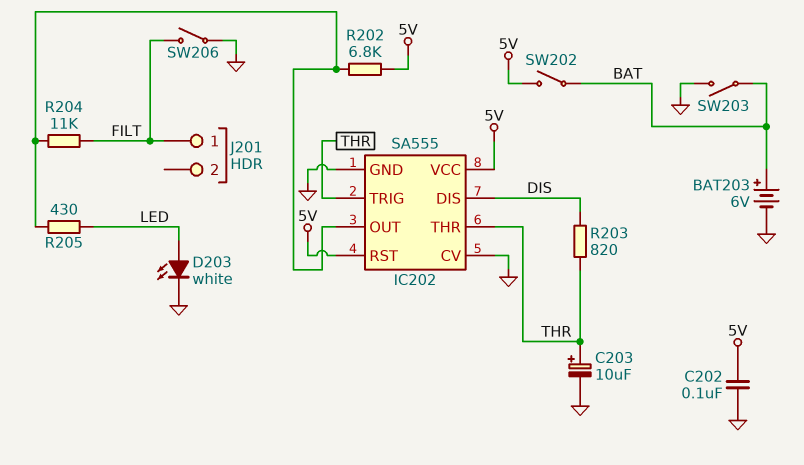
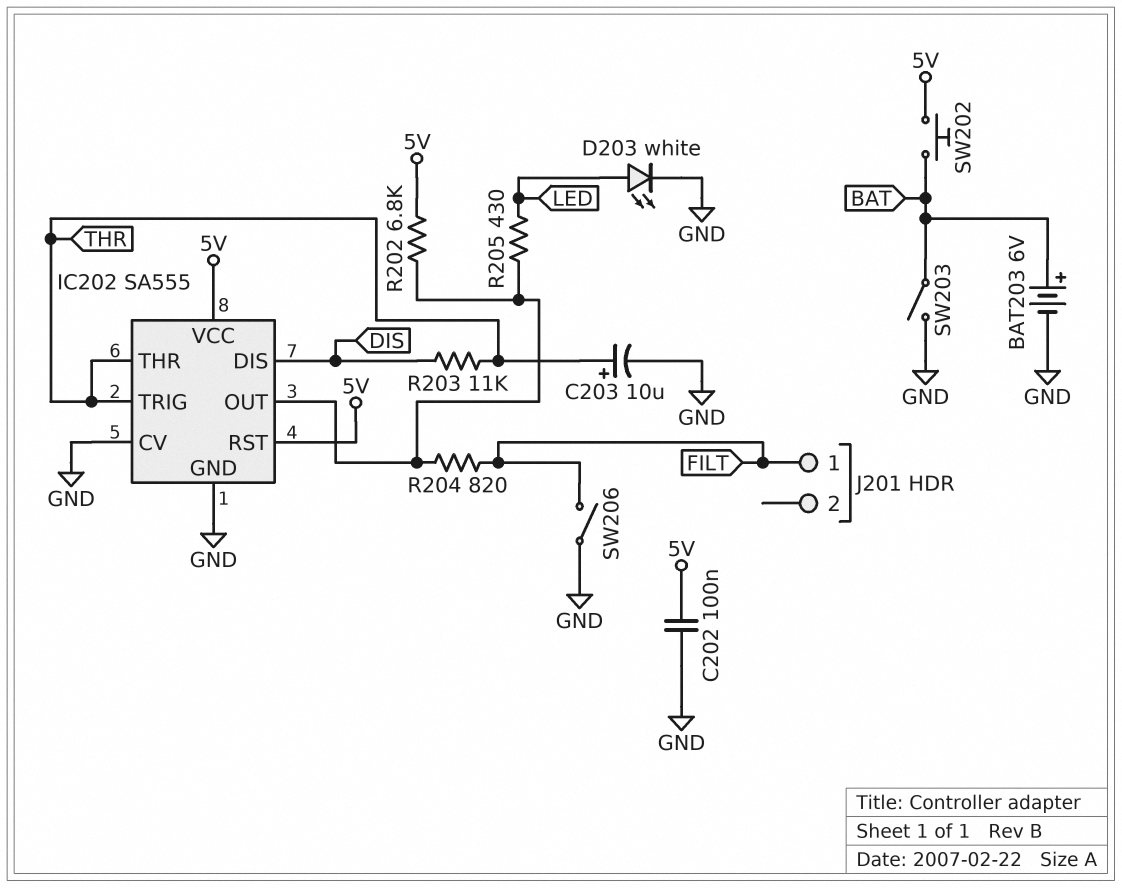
R203: 820 (DIS, THR) -> 11k (DIS, THR)
R204: 11k (FILT, IC202/OUT) -> 820 (FILT, IC202/OUT)
SW202: switch (5V, BAT) -> button (5V, BAT)

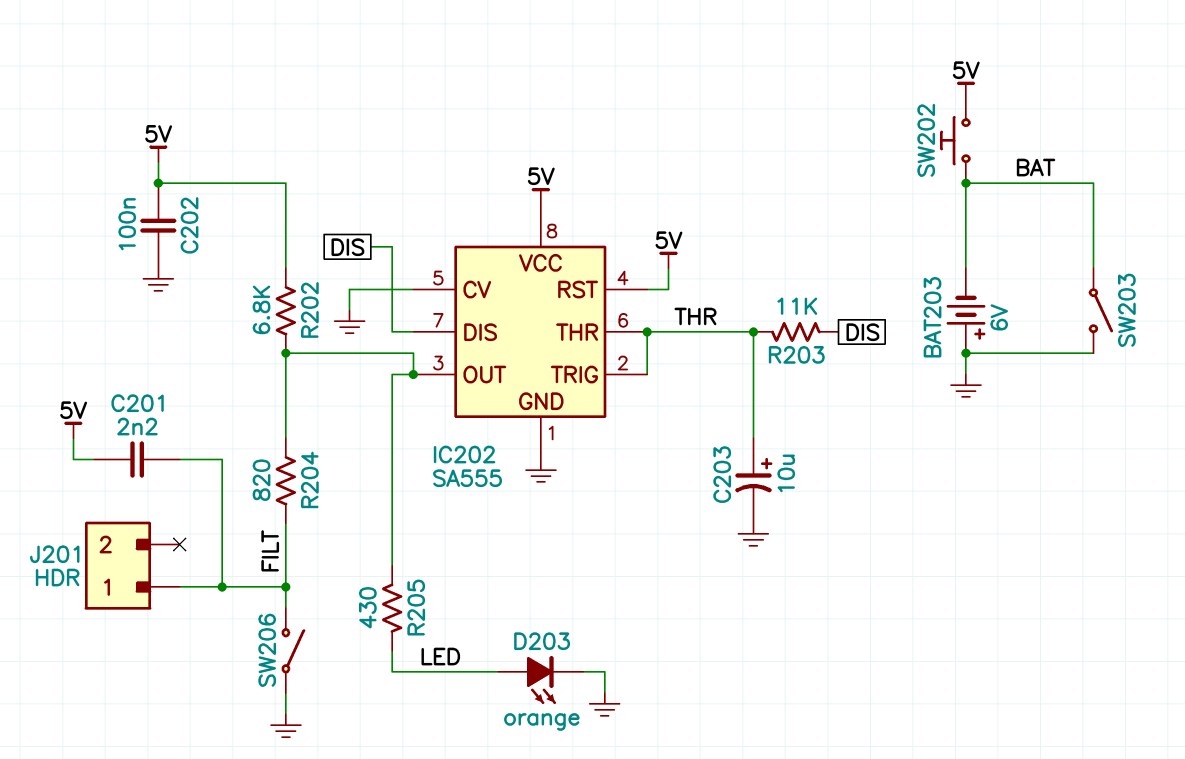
BAT203: 6V (plus BAT, minus GND) -> 6V (plus GND, minus BAT)
C201: none -> 2.2nF (5V, FILT)
D203: LED white (A LED, K GND) -> LED orange (A LED, K GND)

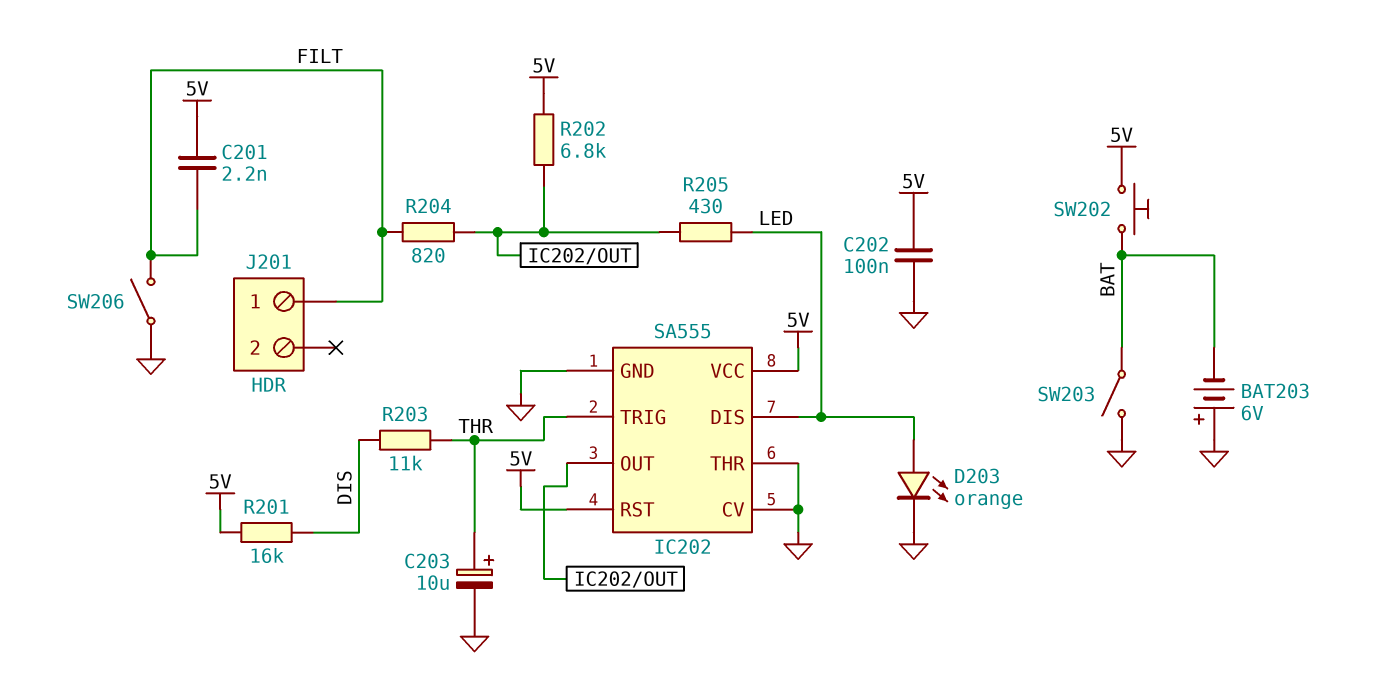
IC202 pin DIS: DIS -> LED
IC202 pin THR: THR -> GND
R201: none -> 16k (5V, DIS)

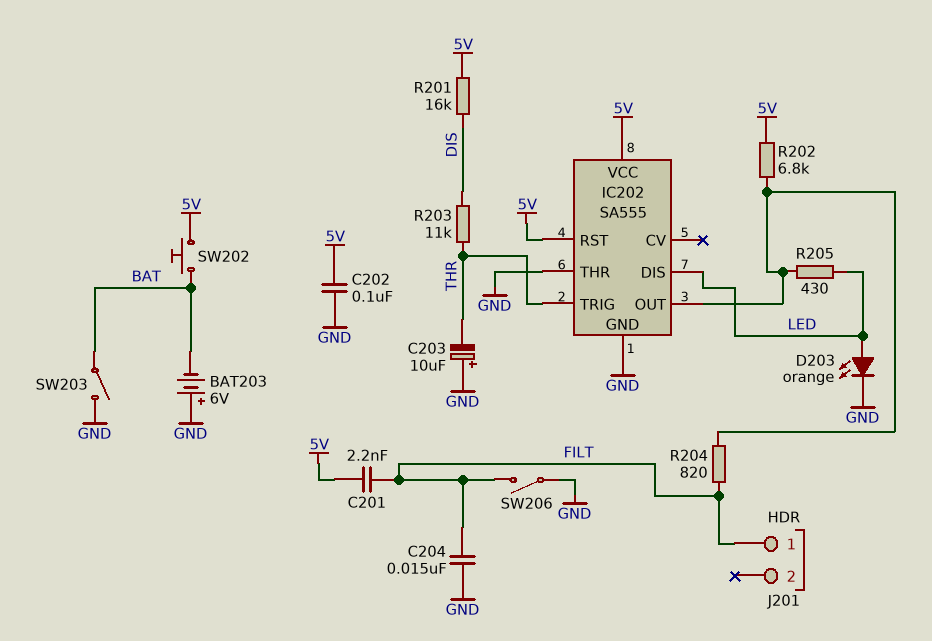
C203: 10uF (plus THR, minus GND) -> 10uF (plus GND, minus THR)
C204: none -> 15nF (FILT, GND)
IC202 pin CV: GND -> none

